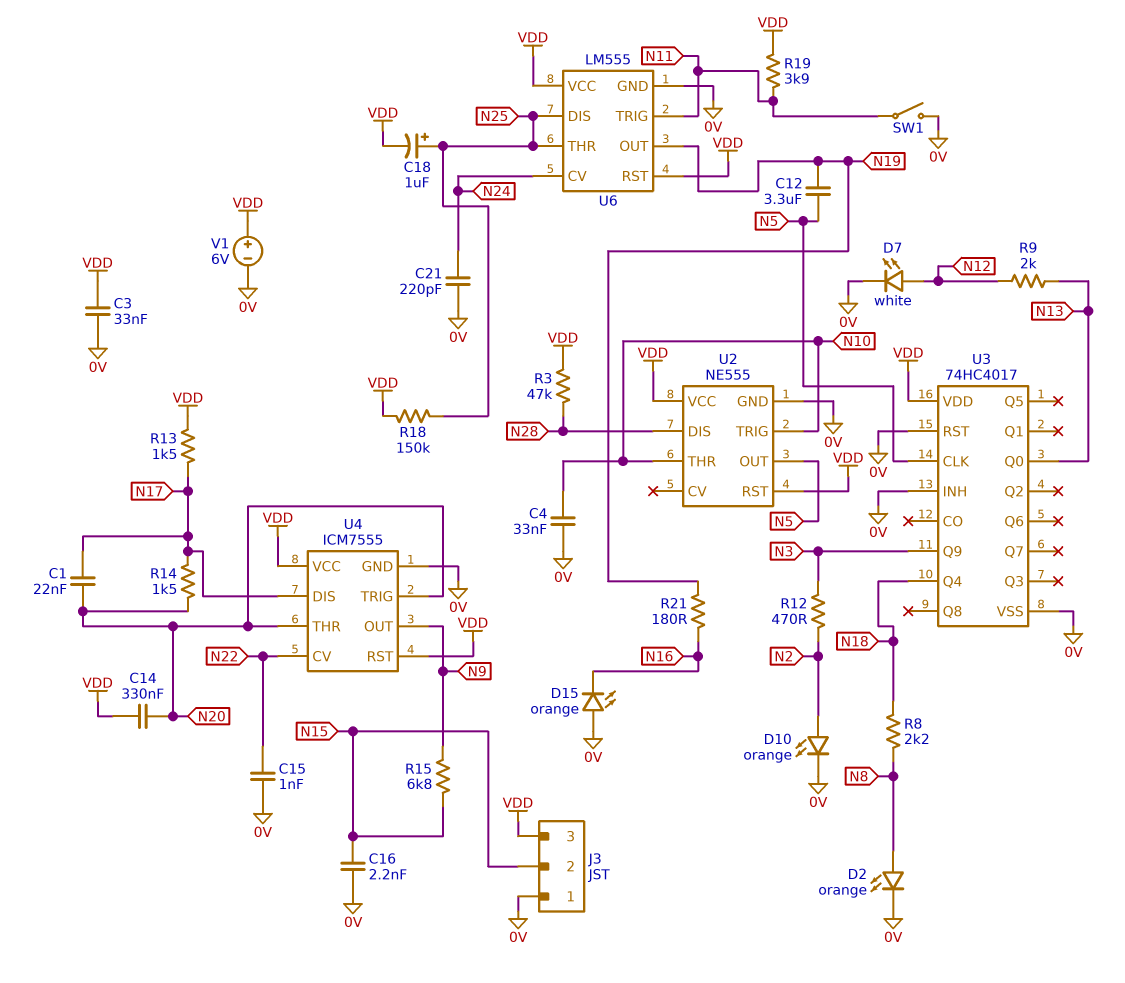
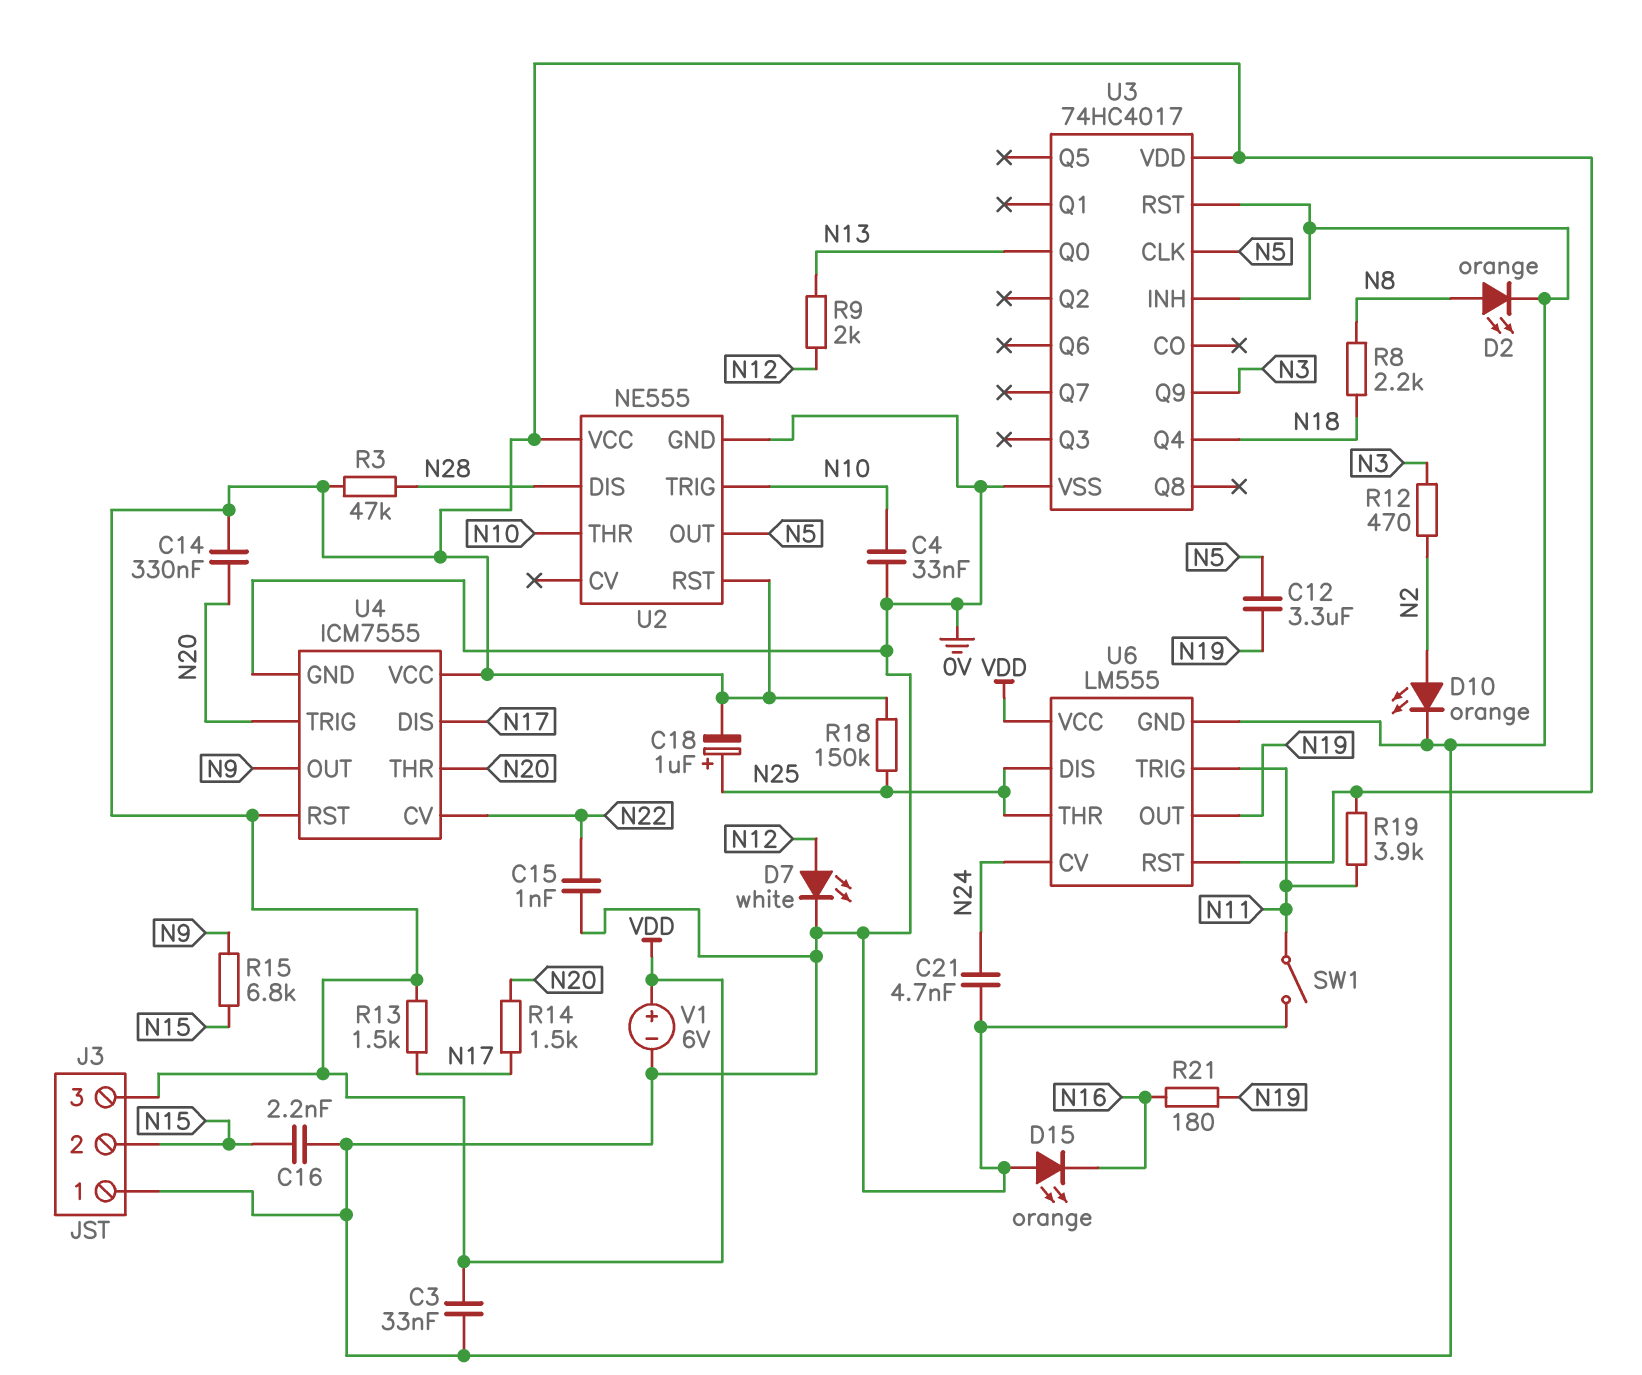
C1: 22nF (N17, N20) -> none
C21: 220pF (0V, N24) -> 4.7nF (0V, N24)

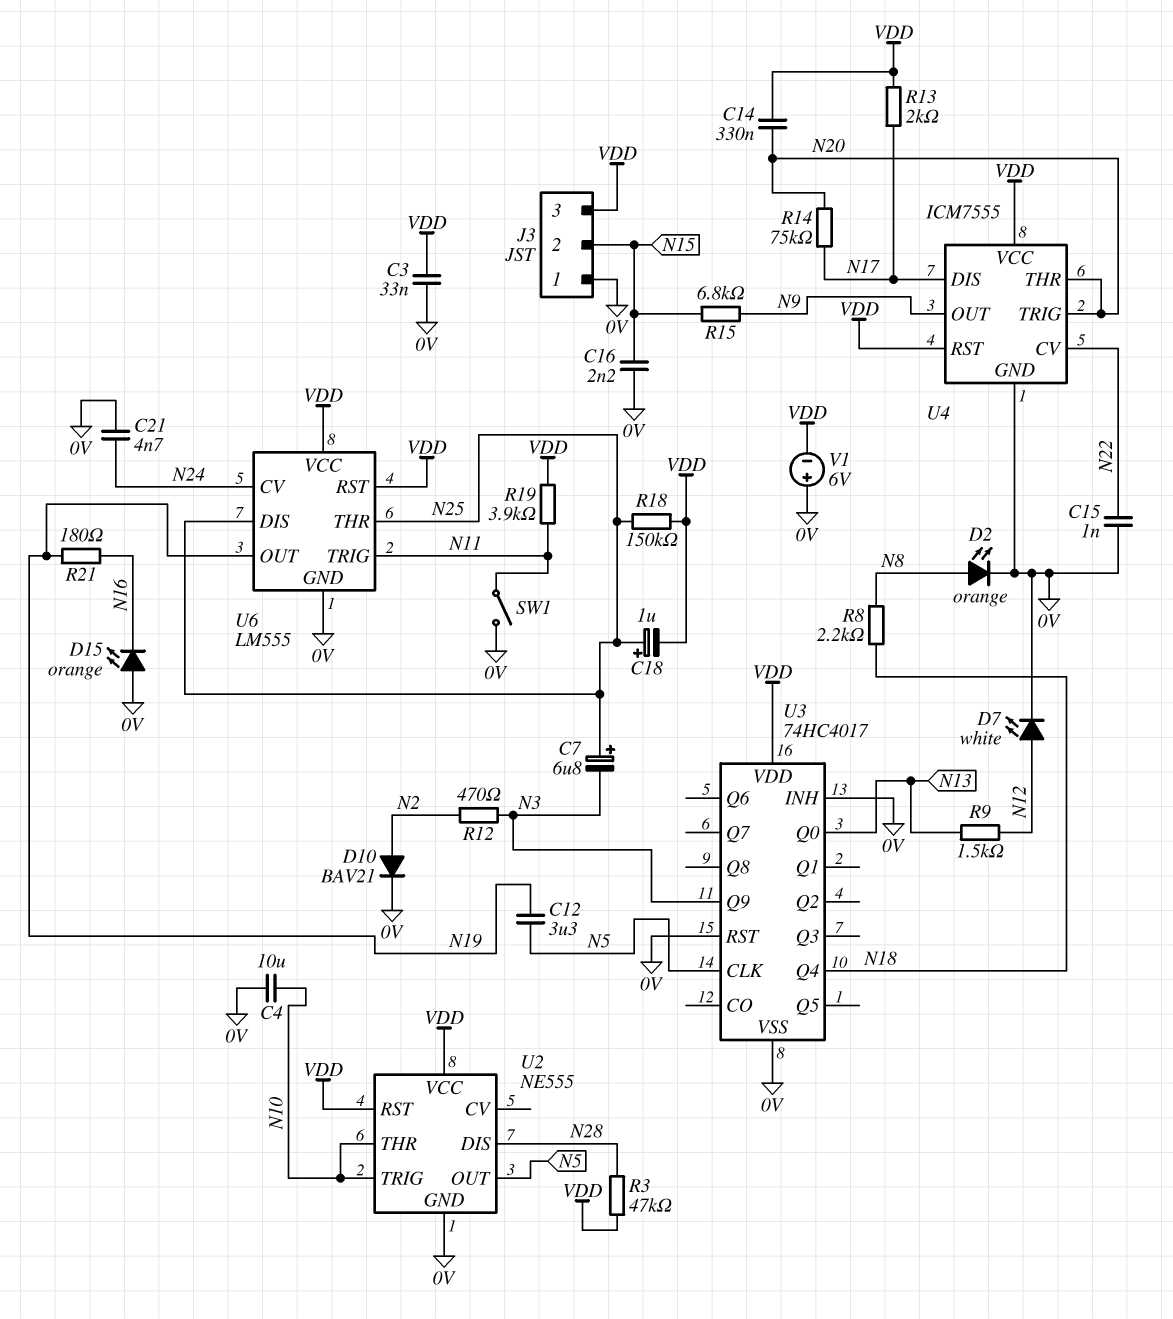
C4: 33nF (0V, N10) -> 10uF (0V, N10)
C7: none -> 6.8uF (plus N25, minus N3)
D10: LED orange (A N2, K 0V) -> diode BAV21 (A N2, K 0V)
R9: 2k (N12, N13) -> 1.5k (N12, N13)
R13: 1.5k (N17, VDD) -> 2k (N17, VDD)
R14: 1.5k (N17, N20) -> 75k (N17, N20)
V1: 6V (plus VDD, minus 0V) -> 6V (plus 0V, minus VDD)

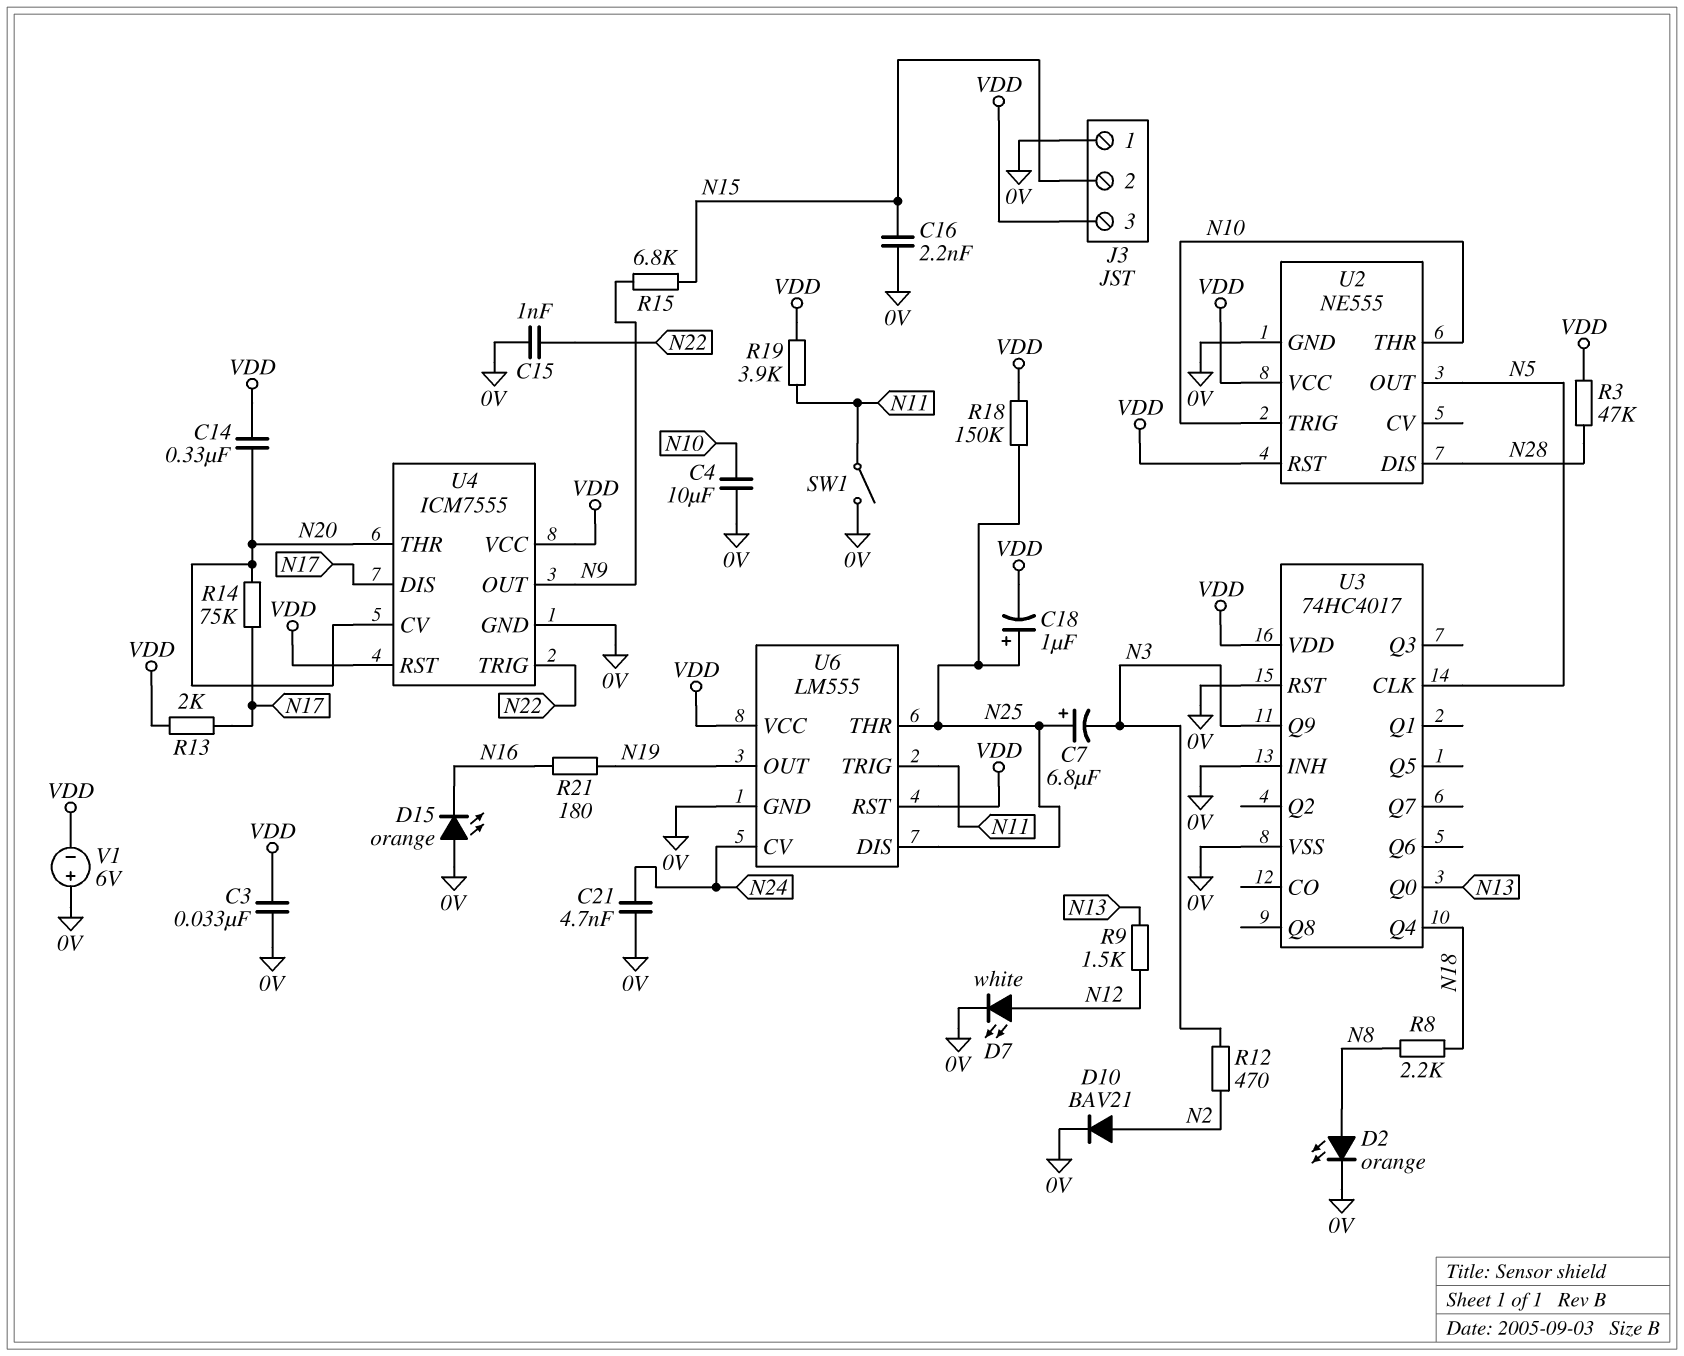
C12: 3.3uF (N5, N19) -> none
U4 pin CV: N22 -> N20
U4 pin TRIG: N20 -> N22

